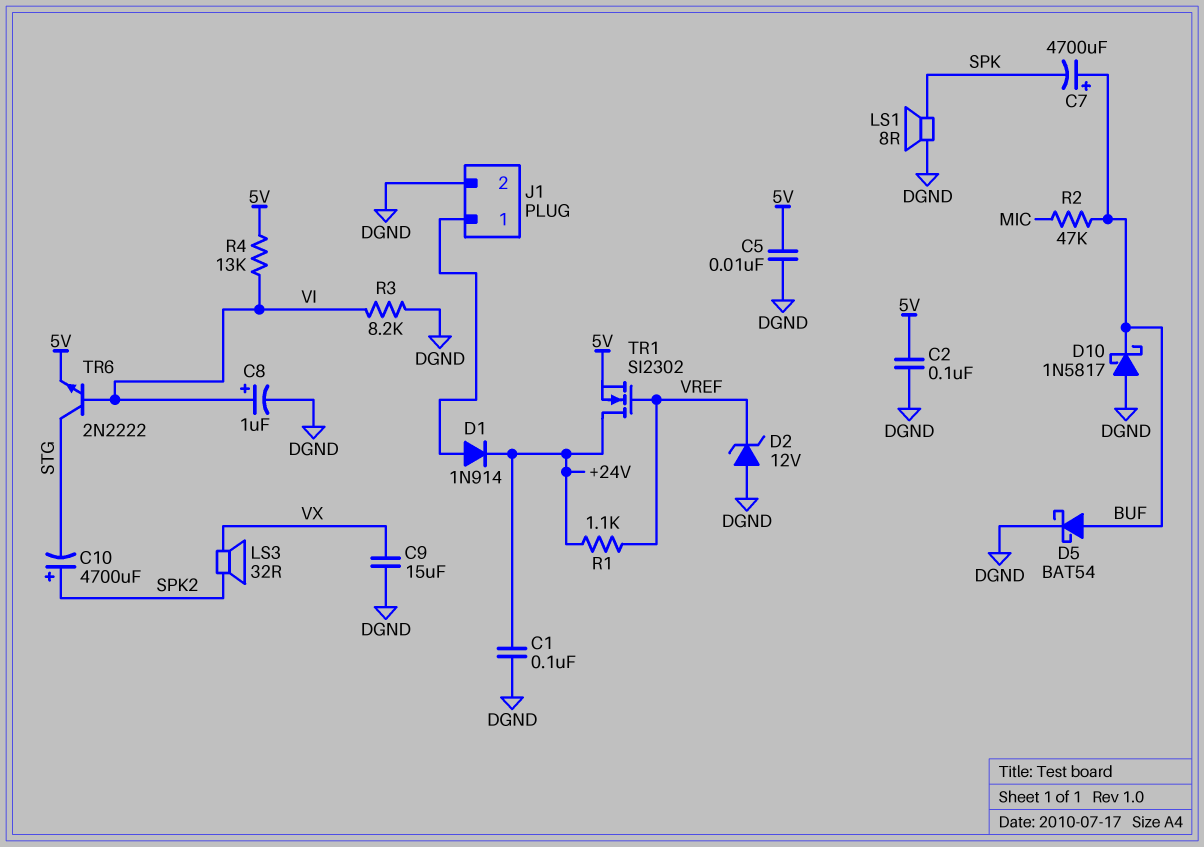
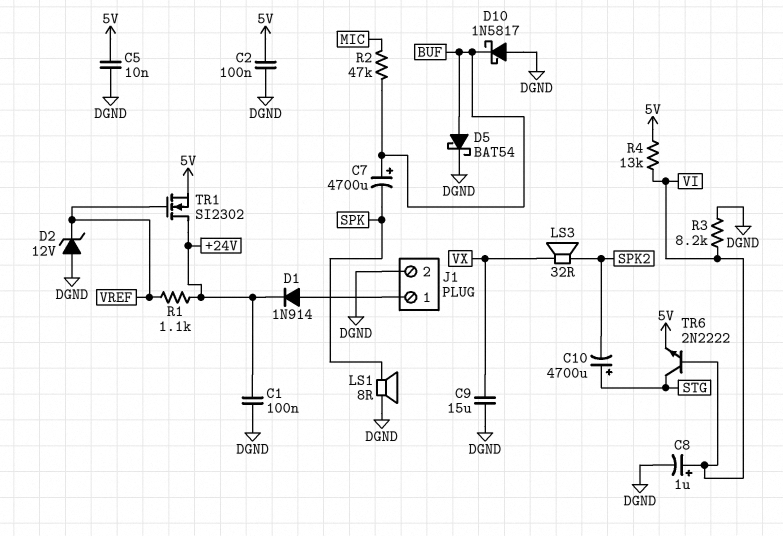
C10: 4700uF (plus SPK2, minus STG) -> 4700uF (plus STG, minus SPK2)

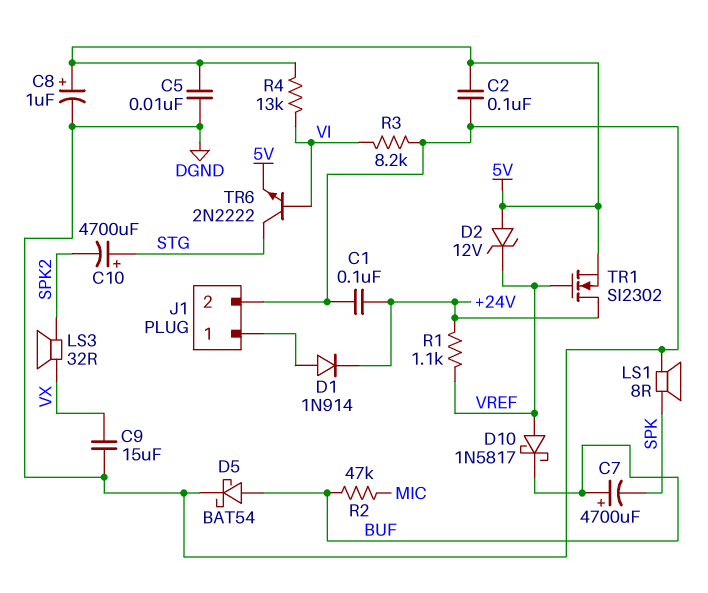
C8: 1uF (plus VI, minus DGND) -> 1uF (plus 5V, minus DGND)
D2: zener 12V (A DGND, K VREF) -> zener 12V (A 5V, K VREF)
D10: schottky 1N5817 (A DGND, K BUF) -> schottky 1N5817 (A VREF, K BUF)

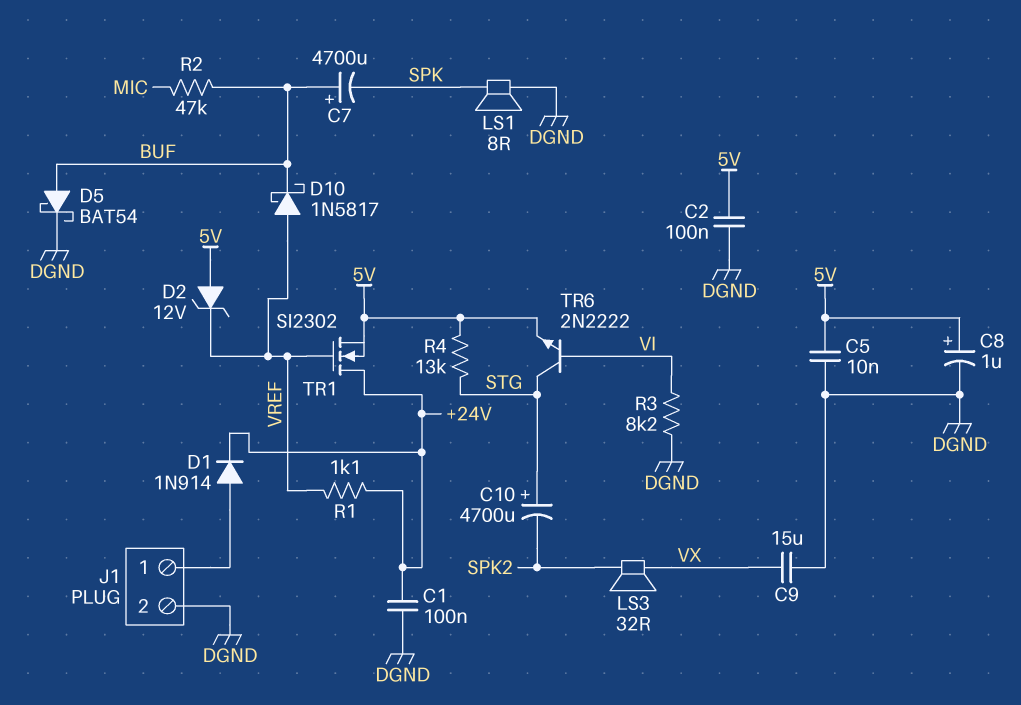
R4: 13k (5V, VI) -> 13k (5V, STG)

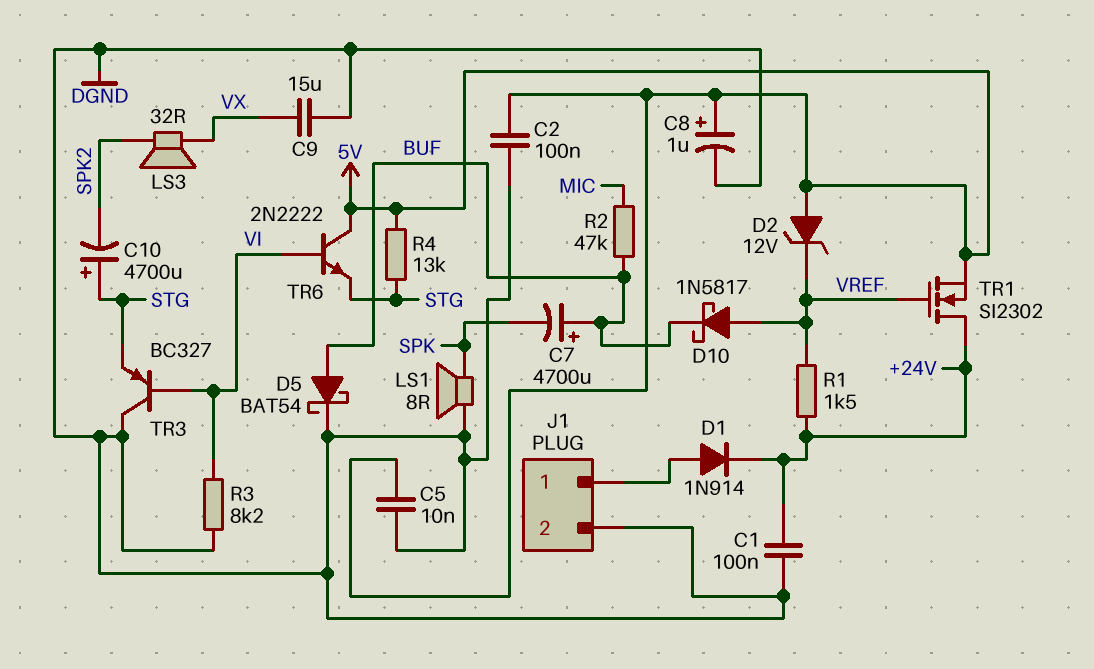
R1: 1.1k (+24V, VREF) -> 1.5k (+24V, VREF)
TR3: none -> PNP BC327 (B VI, C DGND, E STG)
TR6: NPN 2N2222 (B VI, C STG, E 5V) -> NPN 2N2222 (B VI, C 5V, E STG)

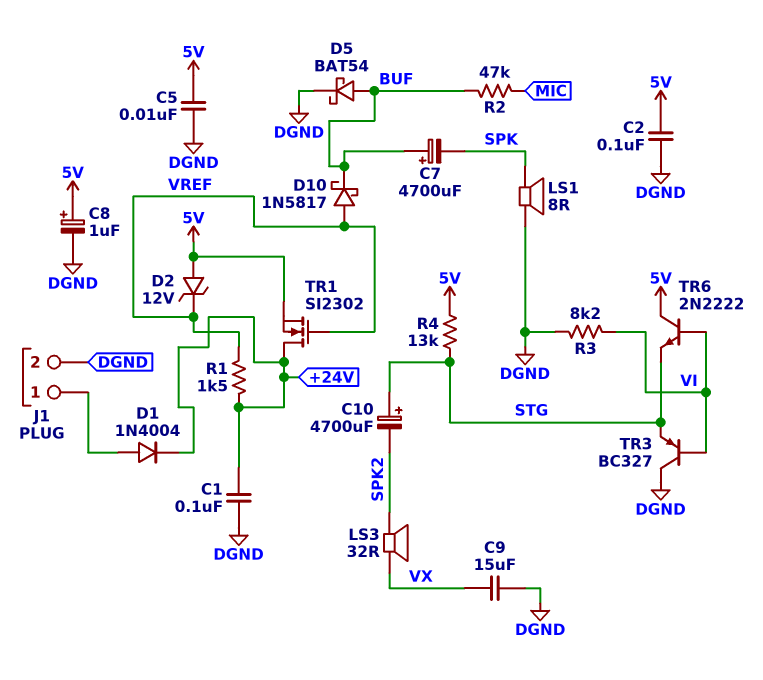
D1: diode 1N914 (A J1/1, K +24V) -> diode 1N4004 (A J1/1, K +24V)

